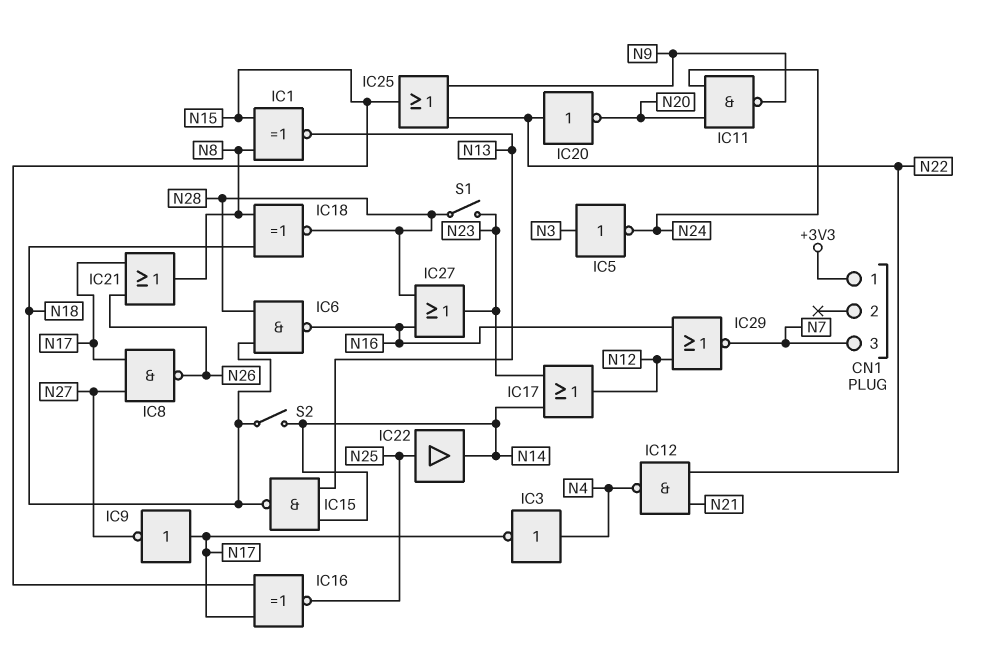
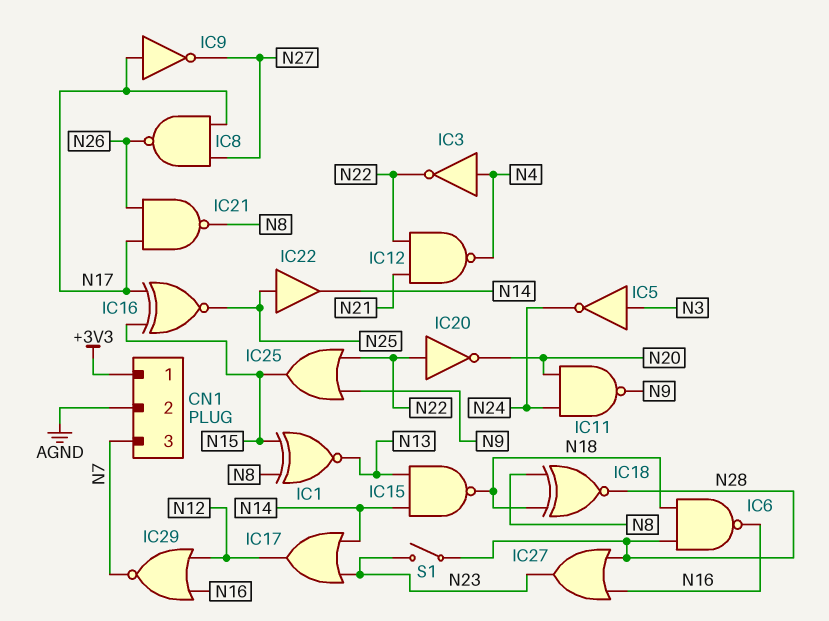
CN1 pin 2: none -> AGND
IC3: NOT (in N4, out N17) -> NOT (in N4, out N22)
IC21: OR (in N17, in N26, out N8) -> NAND (in N17, in N26, out N8)
S2: switch (N14, N18) -> none

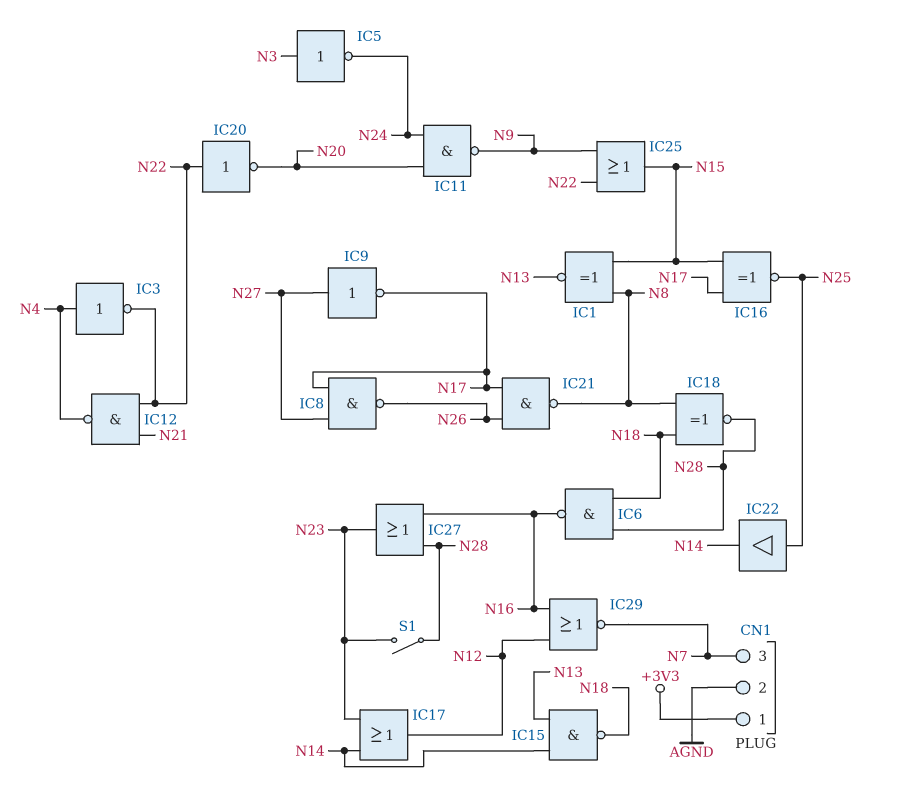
IC9: NOT (in N17, out N27) -> NOT (in N27, out N17)

